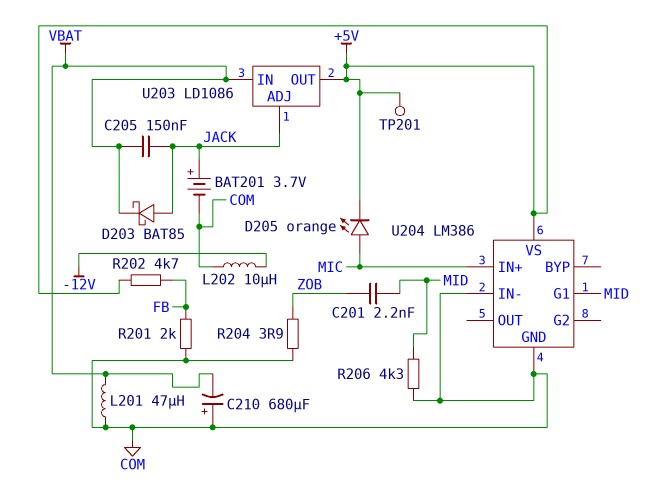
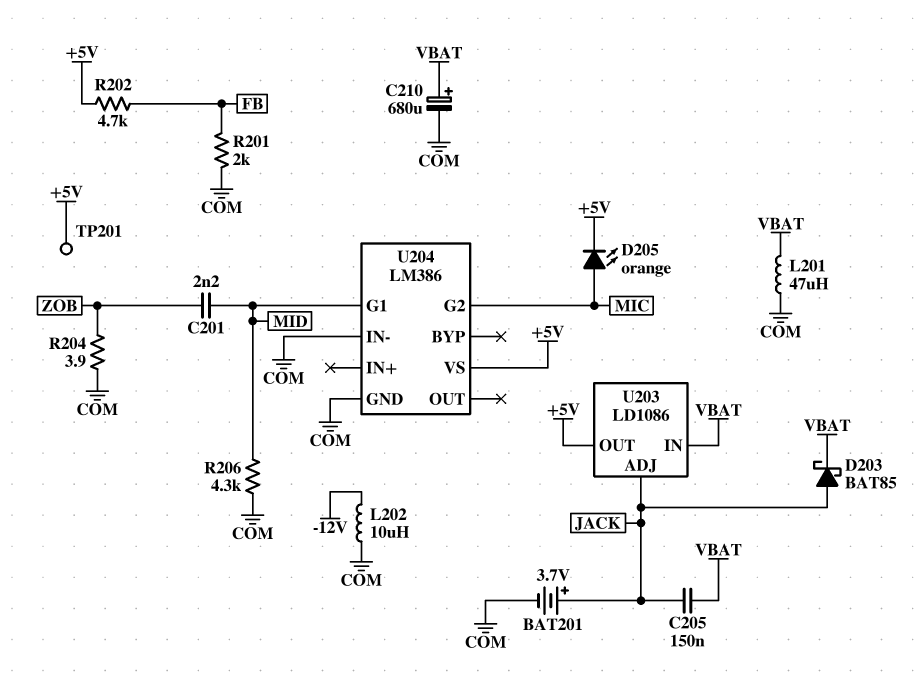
C210: 680uF (plus COM, minus VBAT) -> 680uF (plus VBAT, minus COM)
U204 pin G2: none -> MIC
U204 pin IN+: MIC -> none

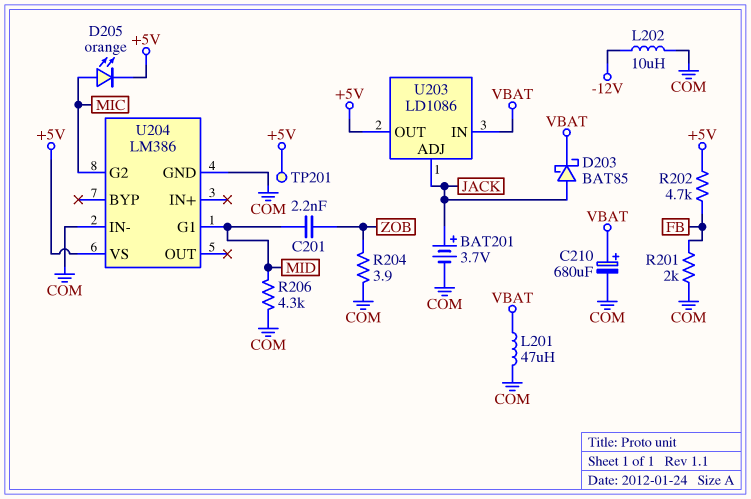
C205: 150nF (JACK, VBAT) -> none

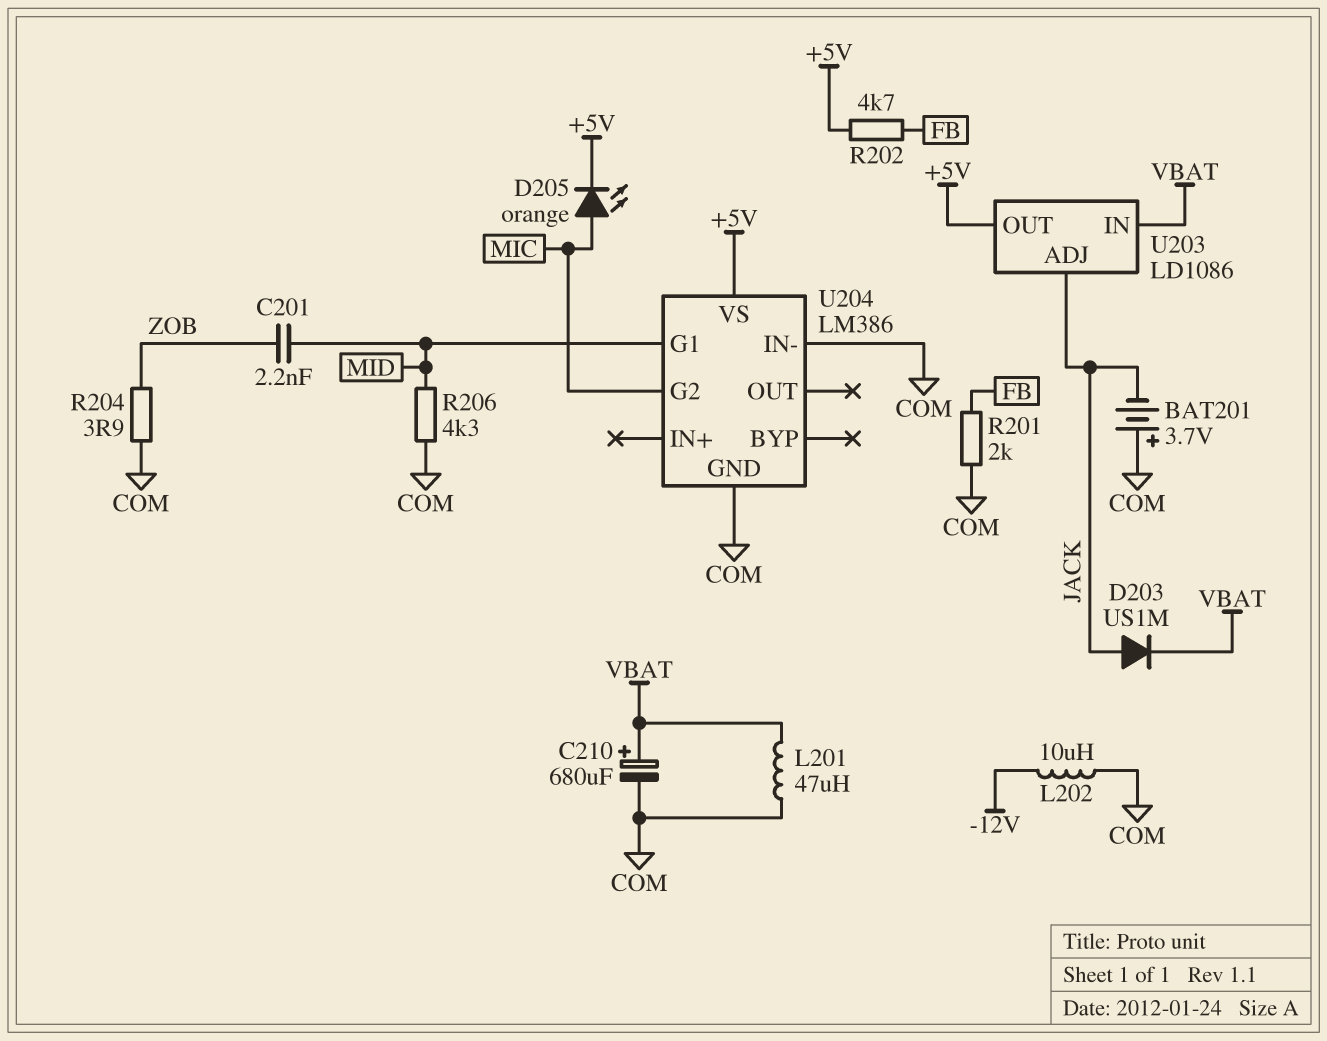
BAT201: 3.7V (plus JACK, minus COM) -> 3.7V (plus COM, minus JACK)
D203: schottky BAT85 (A JACK, K VBAT) -> diode US1M (A JACK, K VBAT)
TP201: test point (+5V) -> none

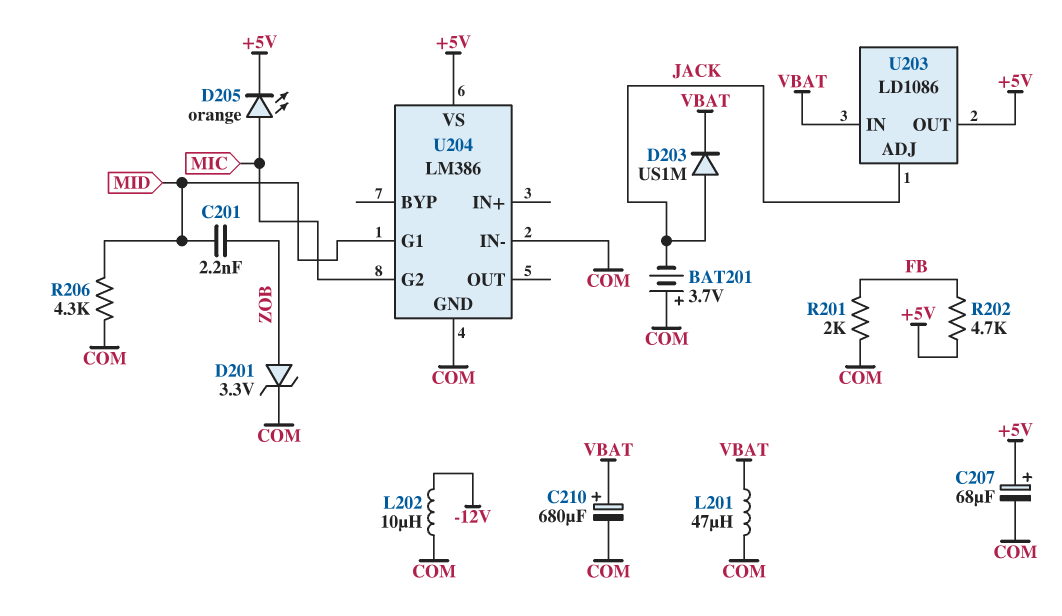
C207: none -> 68uF (plus +5V, minus COM)
D201: none -> zener 3.3V (A ZOB, K COM)
R204: 3.9 (COM, ZOB) -> none

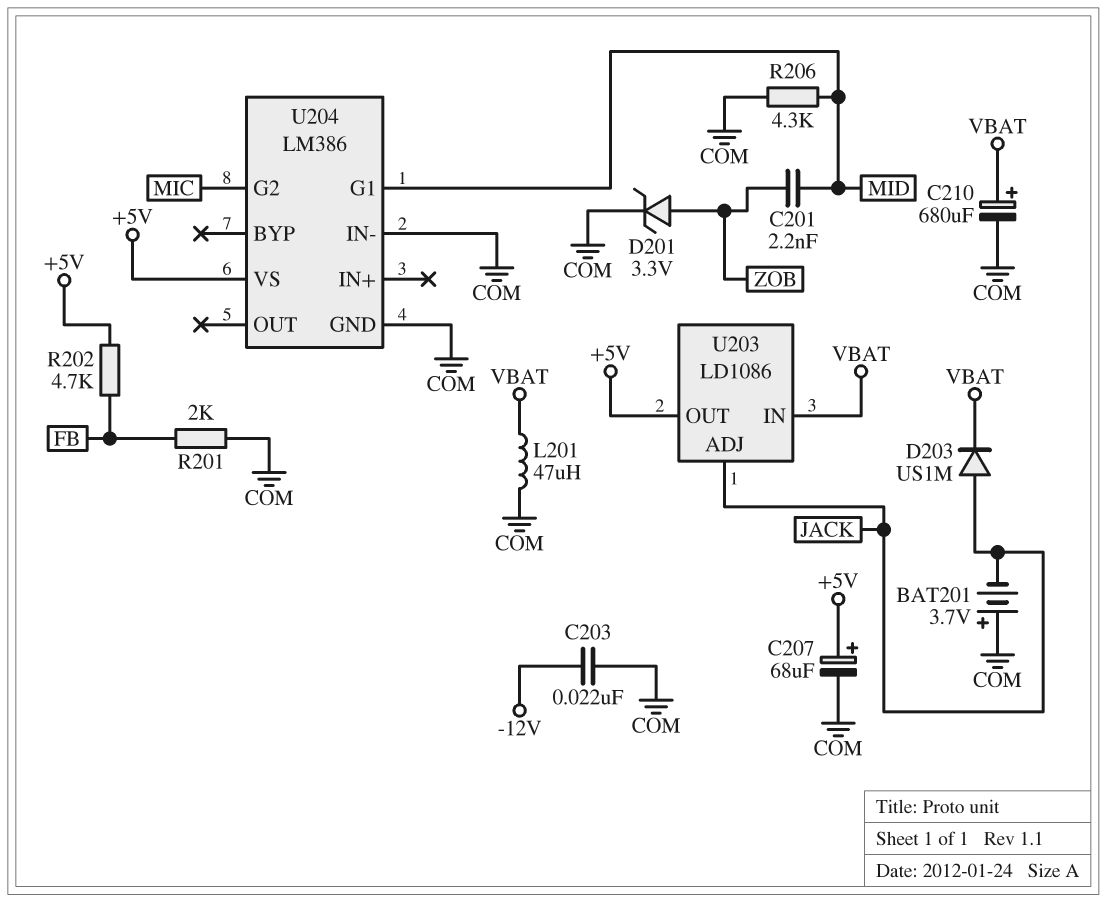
C203: none -> 22nF (-12V, COM)
D205: LED orange (A MIC, K +5V) -> none
L202: 10uH (-12V, COM) -> none

